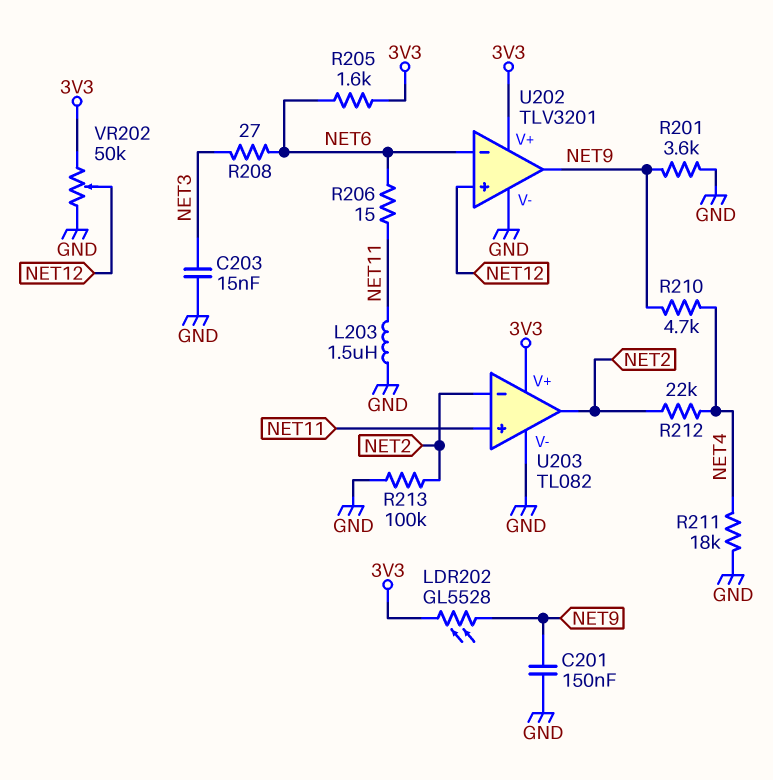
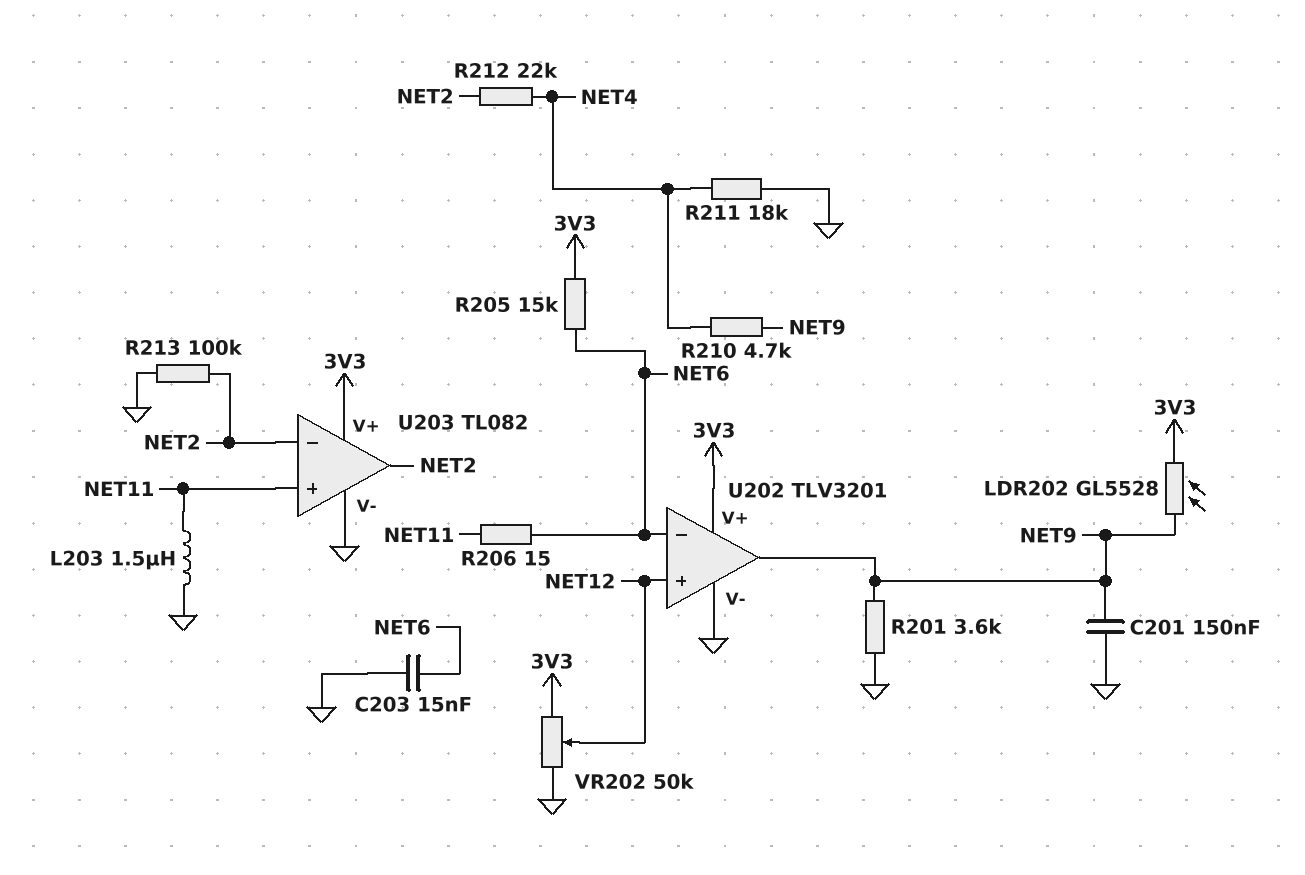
C203: 15nF (GND, NET3) -> 15nF (GND, NET6)
R205: 1.6k (3V3, NET6) -> 15k (3V3, NET6)
R208: 27 (NET3, NET6) -> none

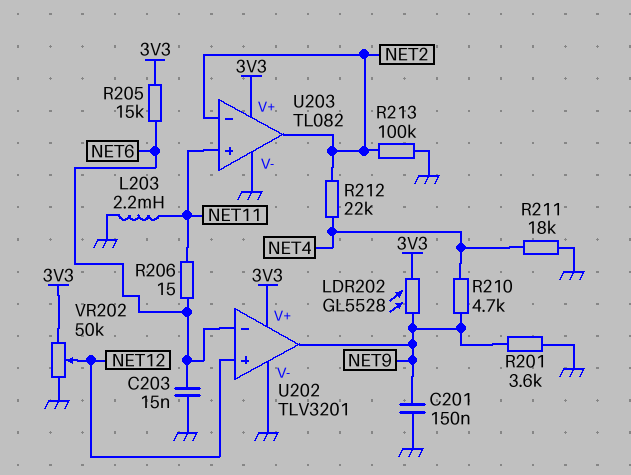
L203: 1.5uH (GND, NET11) -> 2.2mH (GND, NET11)

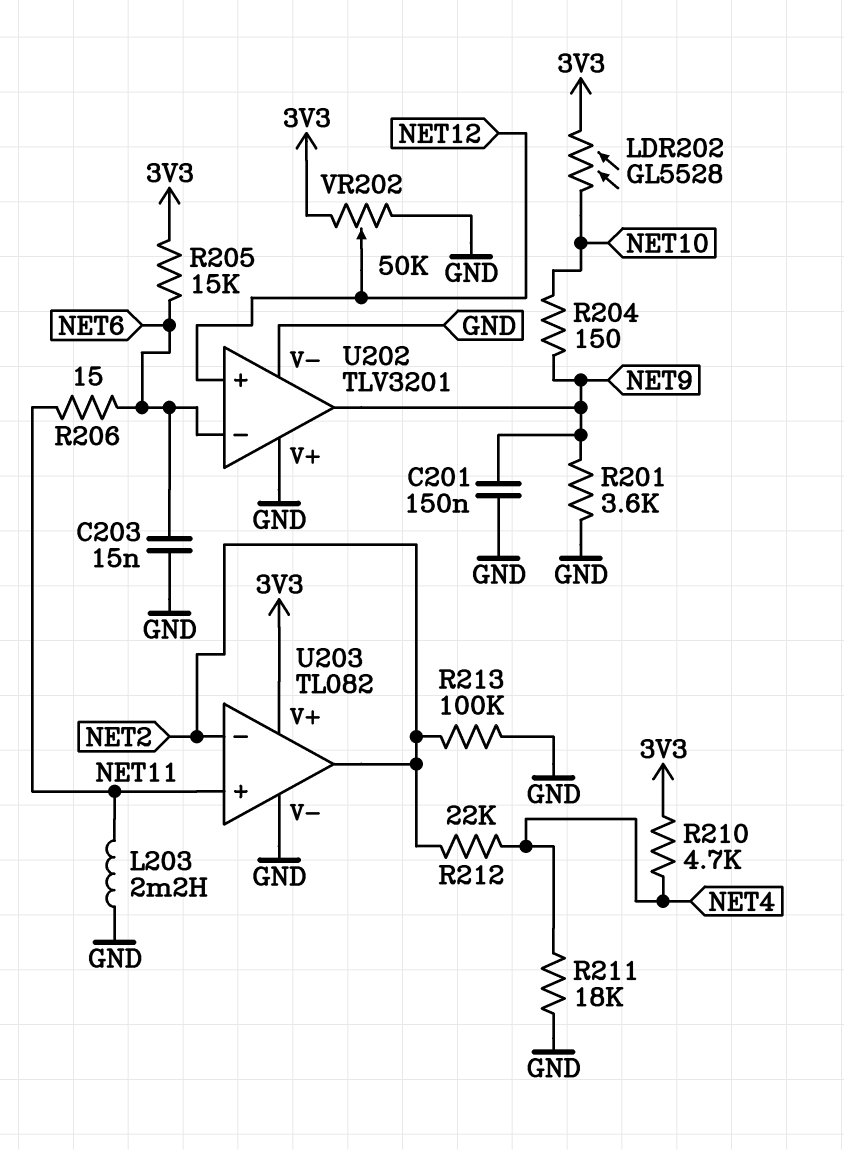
LDR202: GL5528 (3V3, NET9) -> GL5528 (3V3, NET10)
R204: none -> 150 (NET9, NET10)
R210: 4.7k (NET4, NET9) -> 4.7k (3V3, NET4)
U202 pin V+: 3V3 -> GND

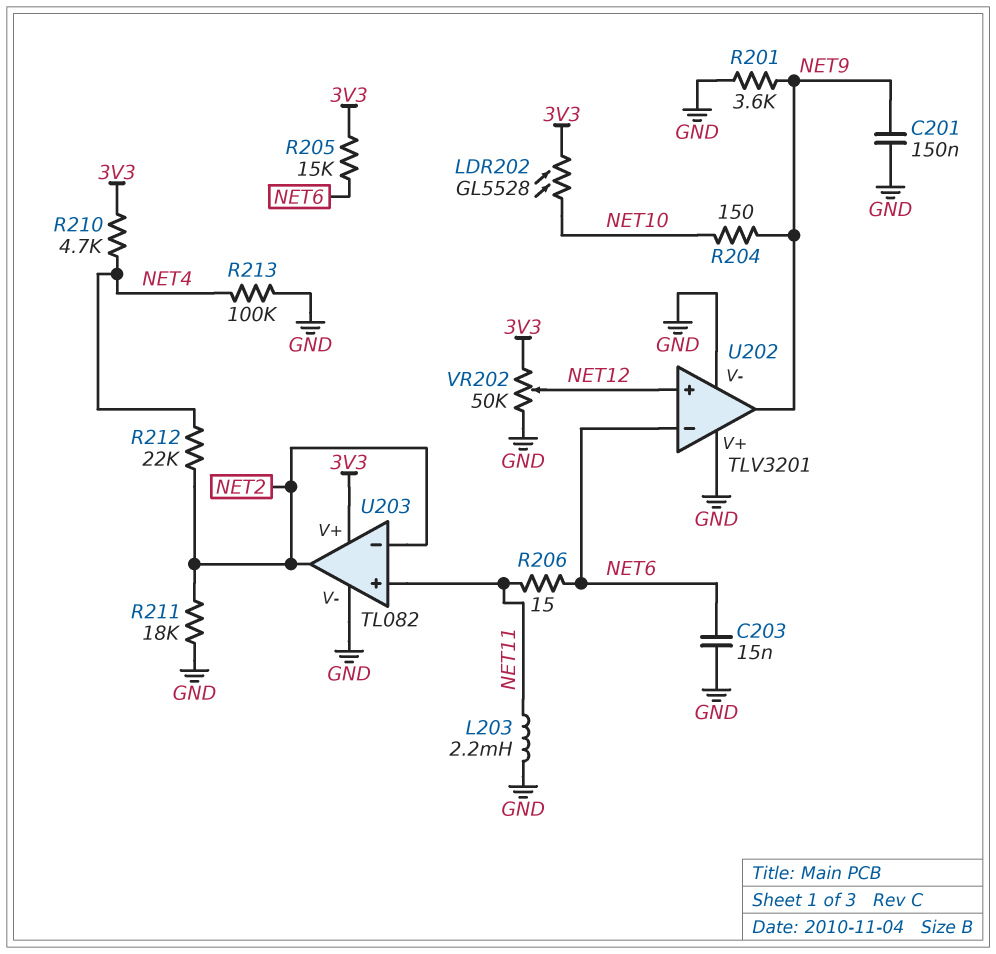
R211: 18k (GND, NET4) -> 18k (GND, NET2)
R213: 100k (GND, NET2) -> 100k (GND, NET4)

